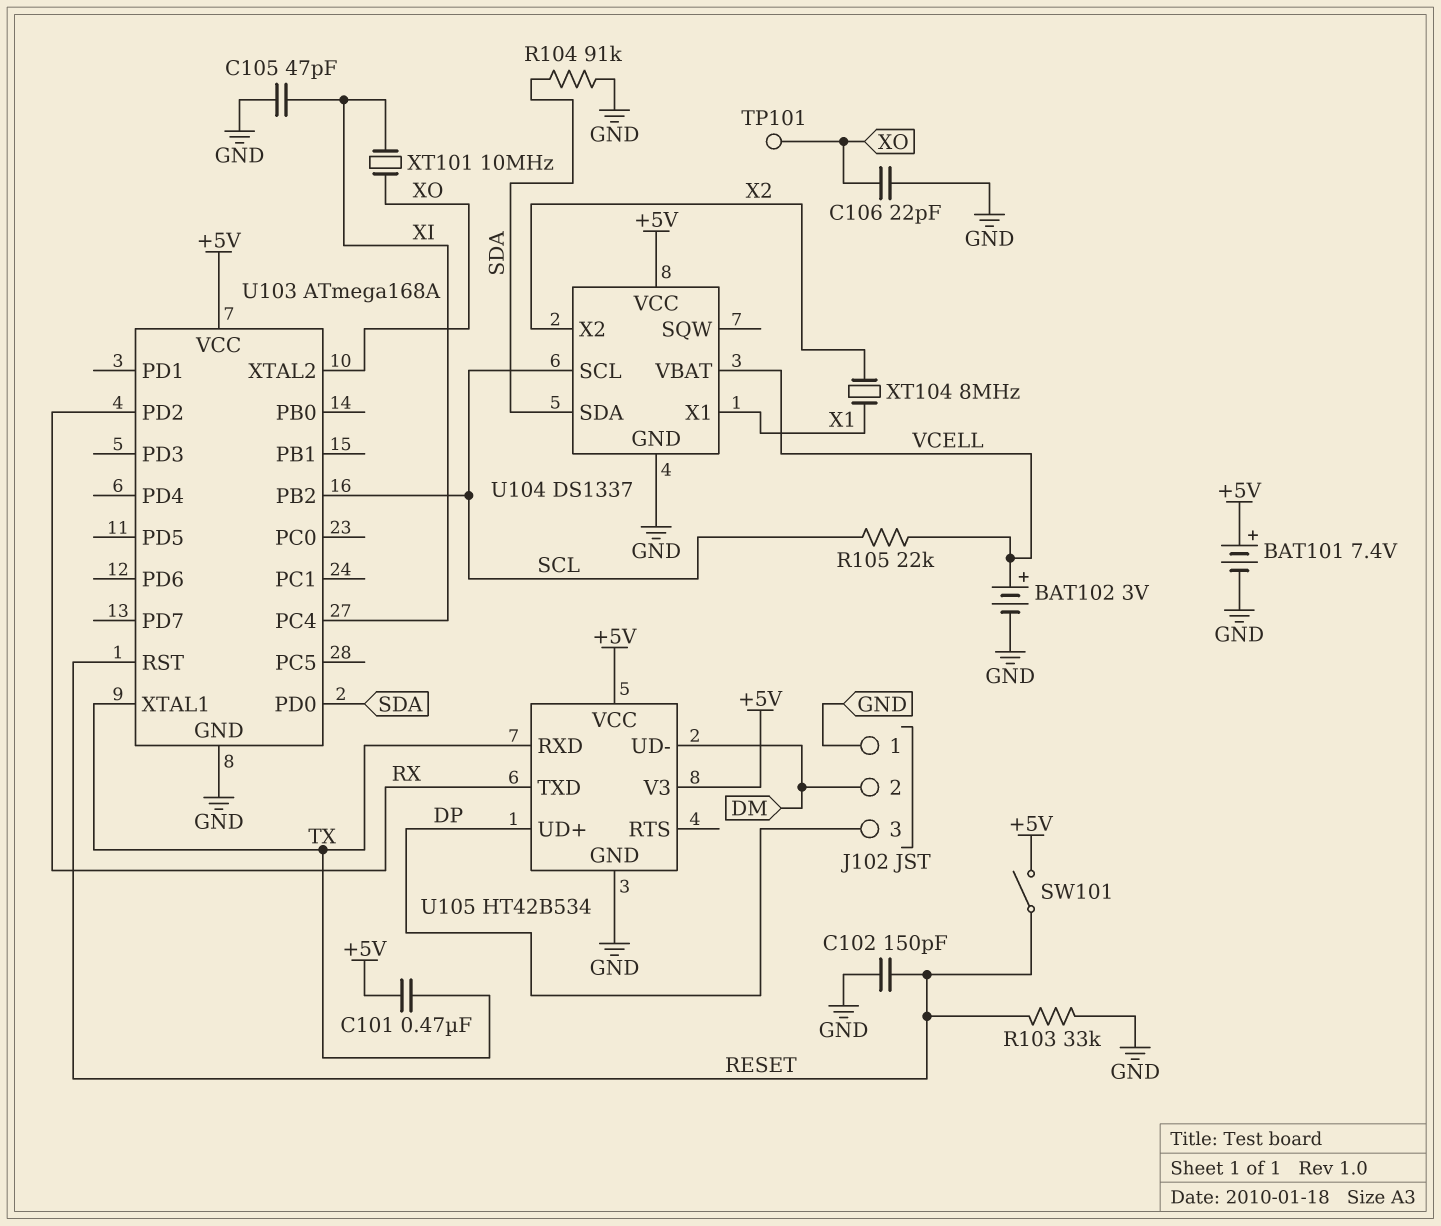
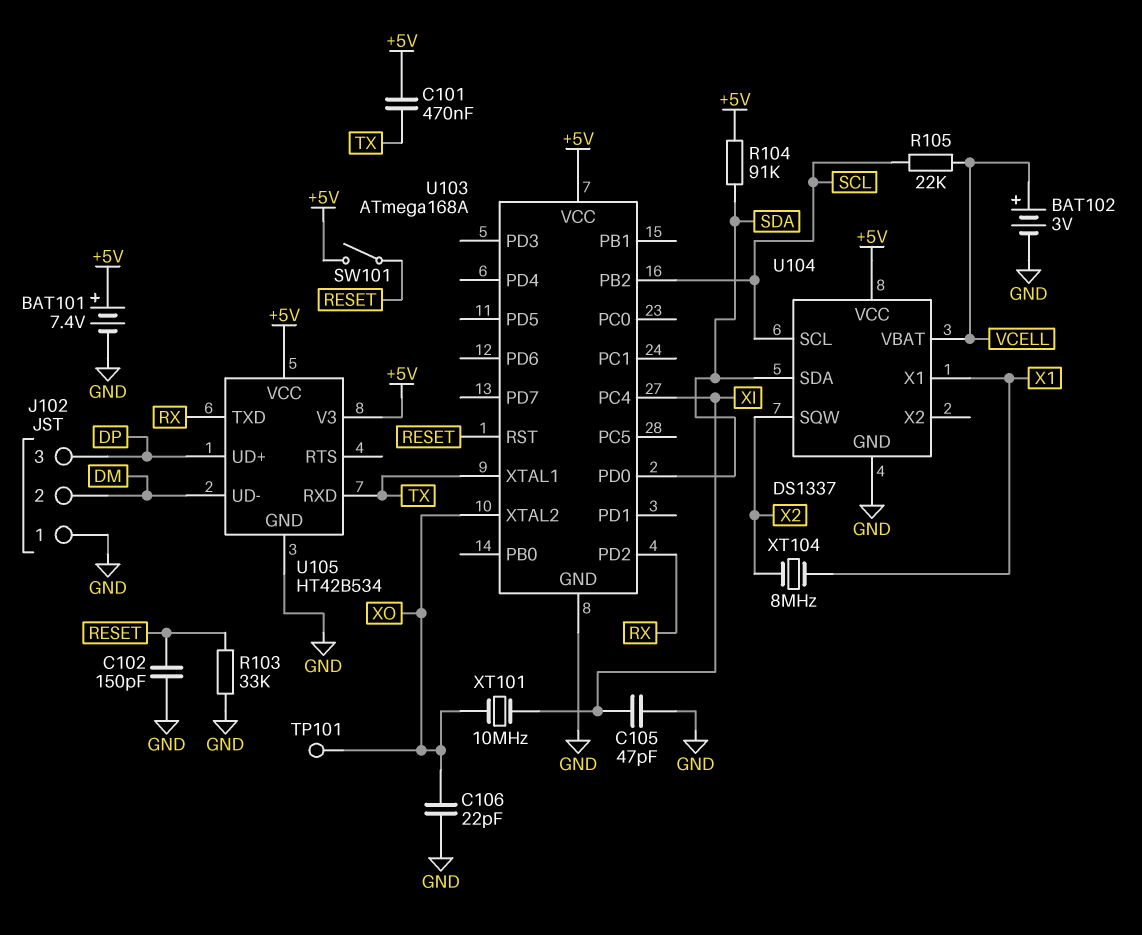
R104: 91k (GND, SDA) -> 91k (+5V, SDA)
U104 pin SQW: none -> X2
U104 pin X2: X2 -> none

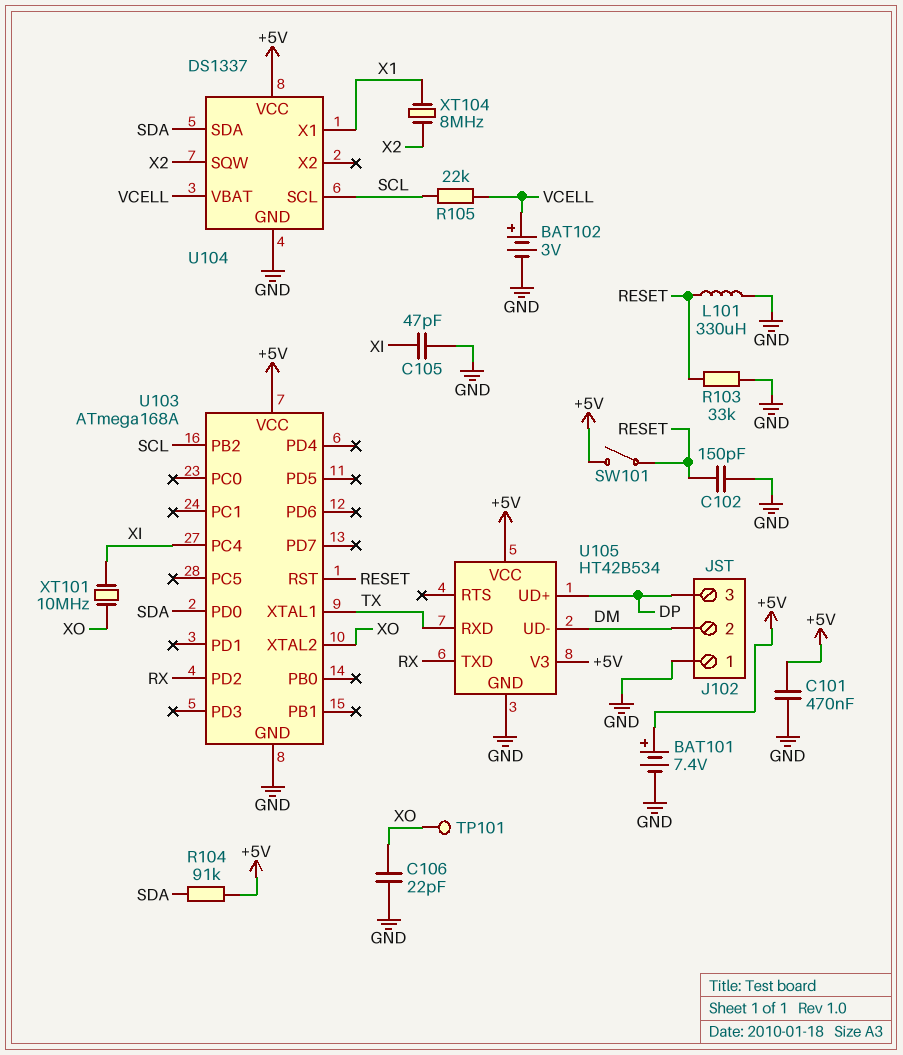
C101: 470nF (+5V, TX) -> 470nF (+5V, GND)
L101: none -> 330uH (GND, RESET)

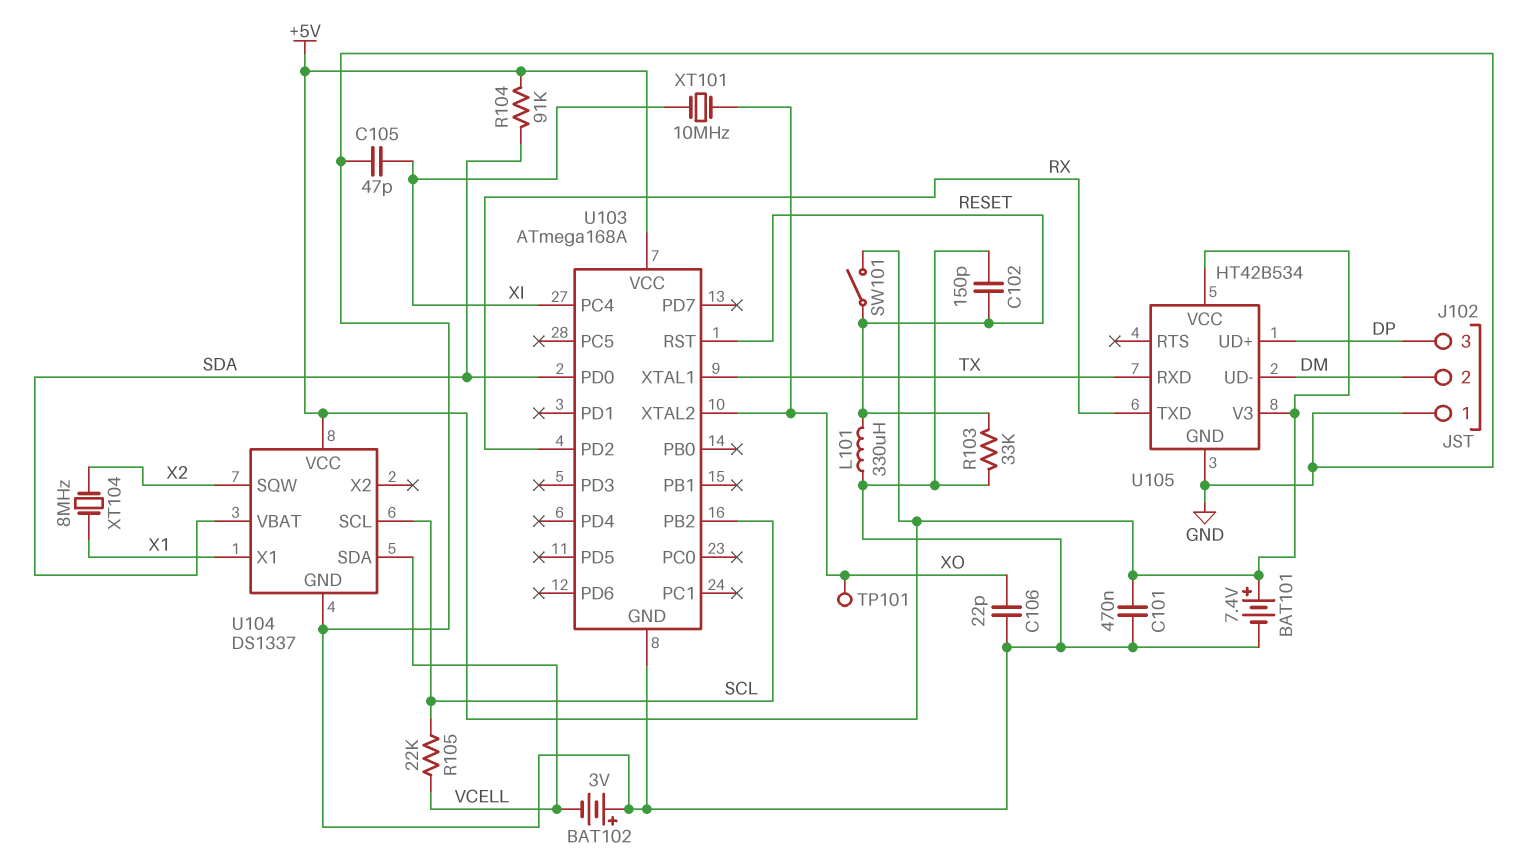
BAT102: 3V (plus VCELL, minus GND) -> 3V (plus GND, minus VCELL)
U104 pin SDA: SDA -> VCELL
U104 pin VBAT: VCELL -> SDA

